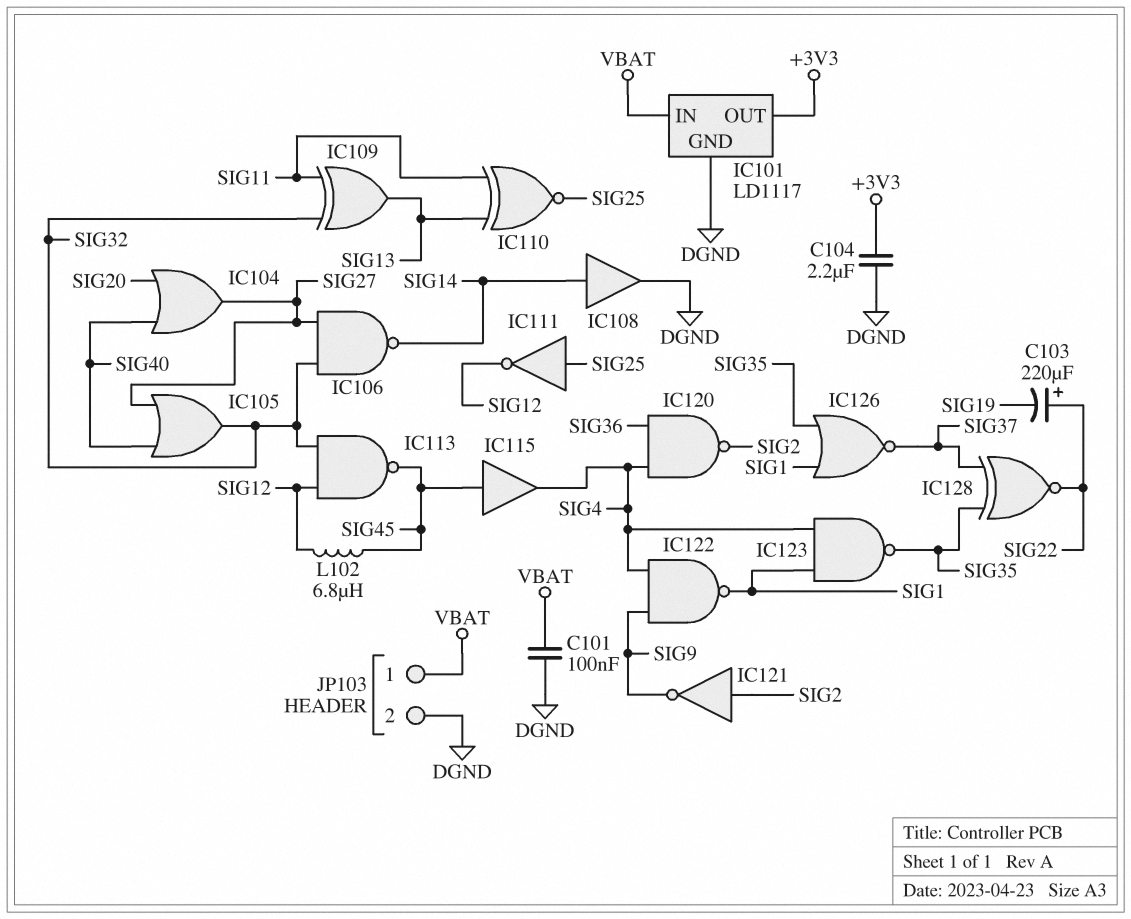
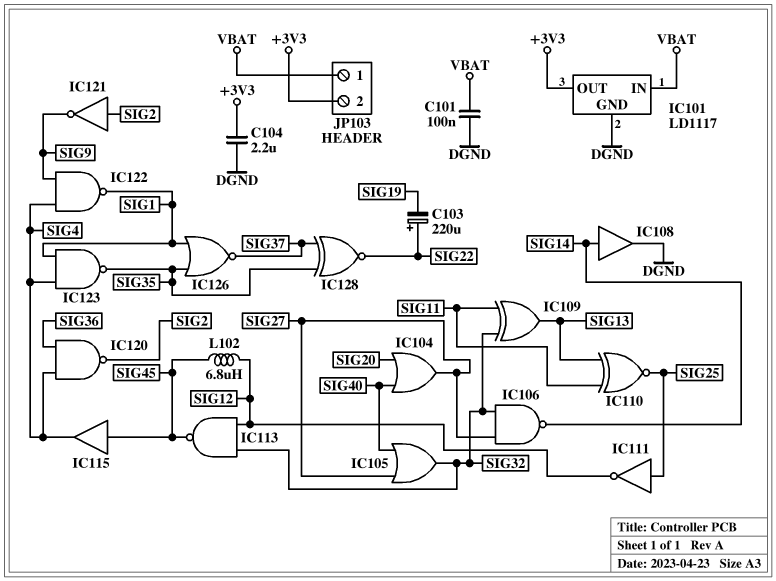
JP103 pin 2: DGND -> +3V3

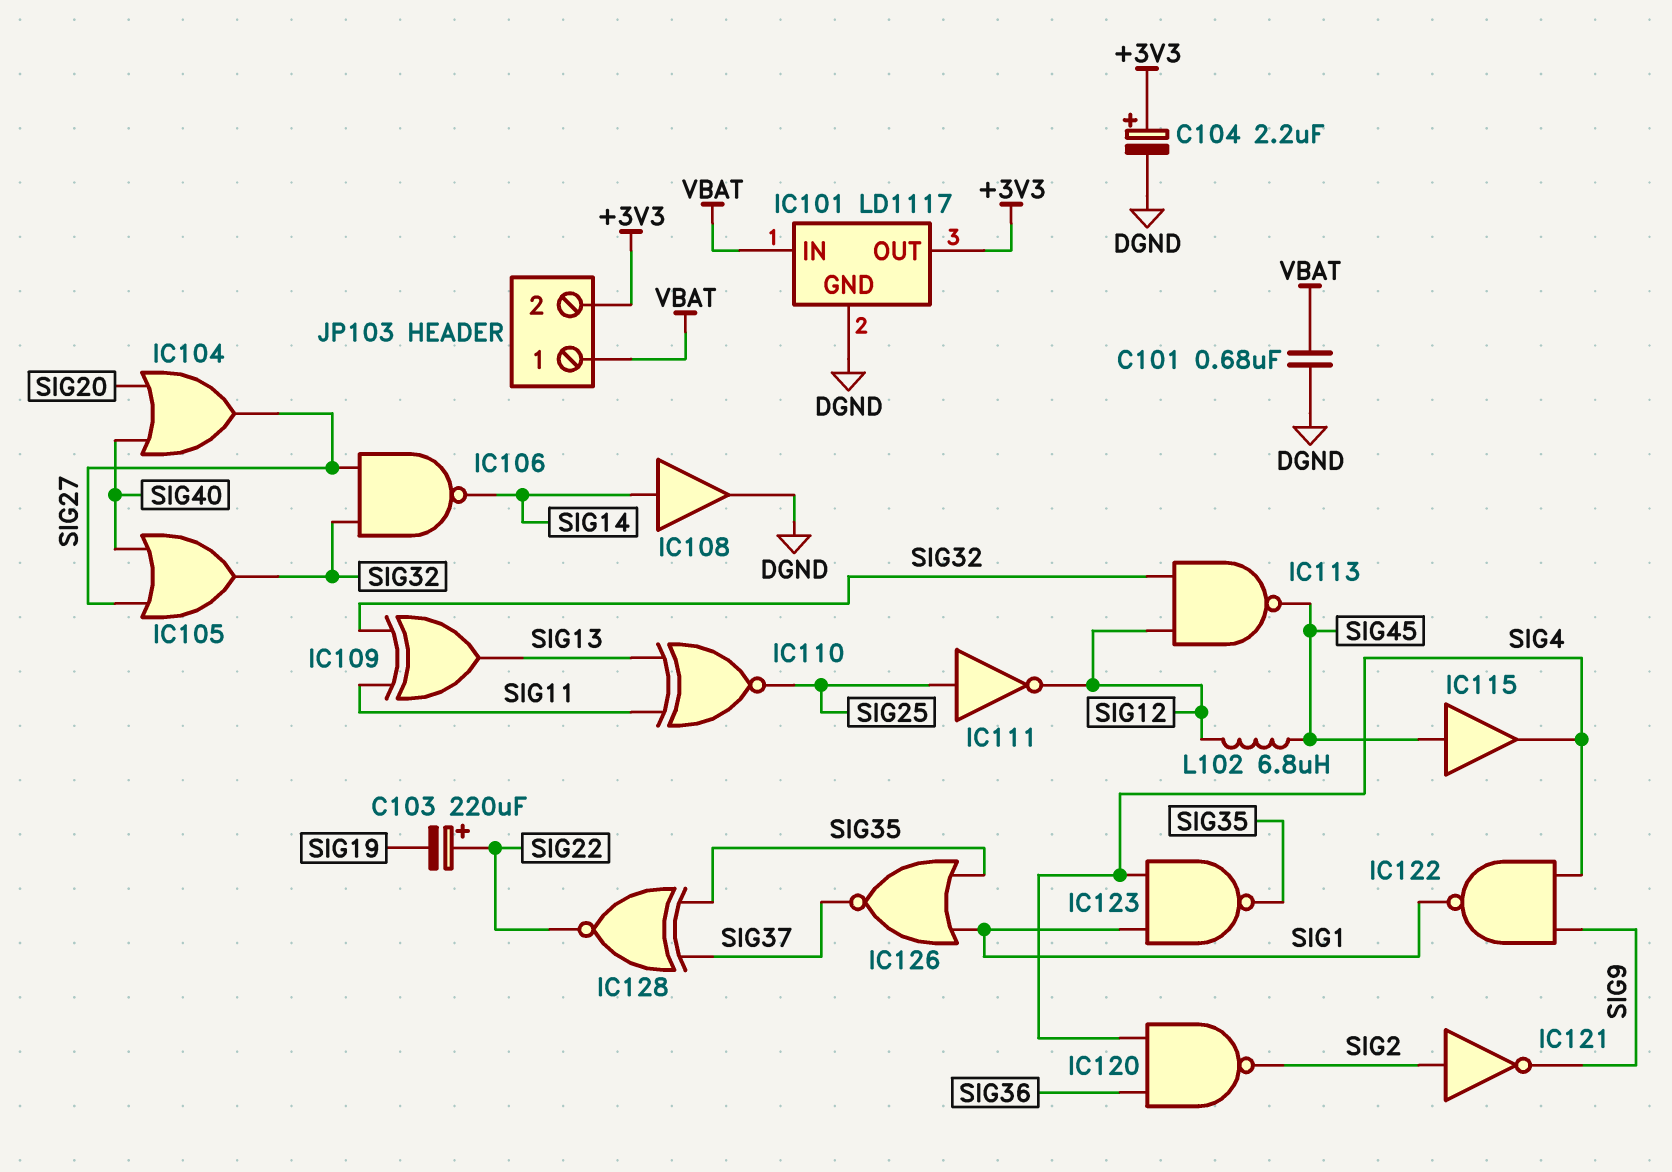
C101: 100nF (DGND, VBAT) -> 680nF (DGND, VBAT)
C104: 2.2uF (+3V3, DGND) -> 2.2uF (plus +3V3, minus DGND)

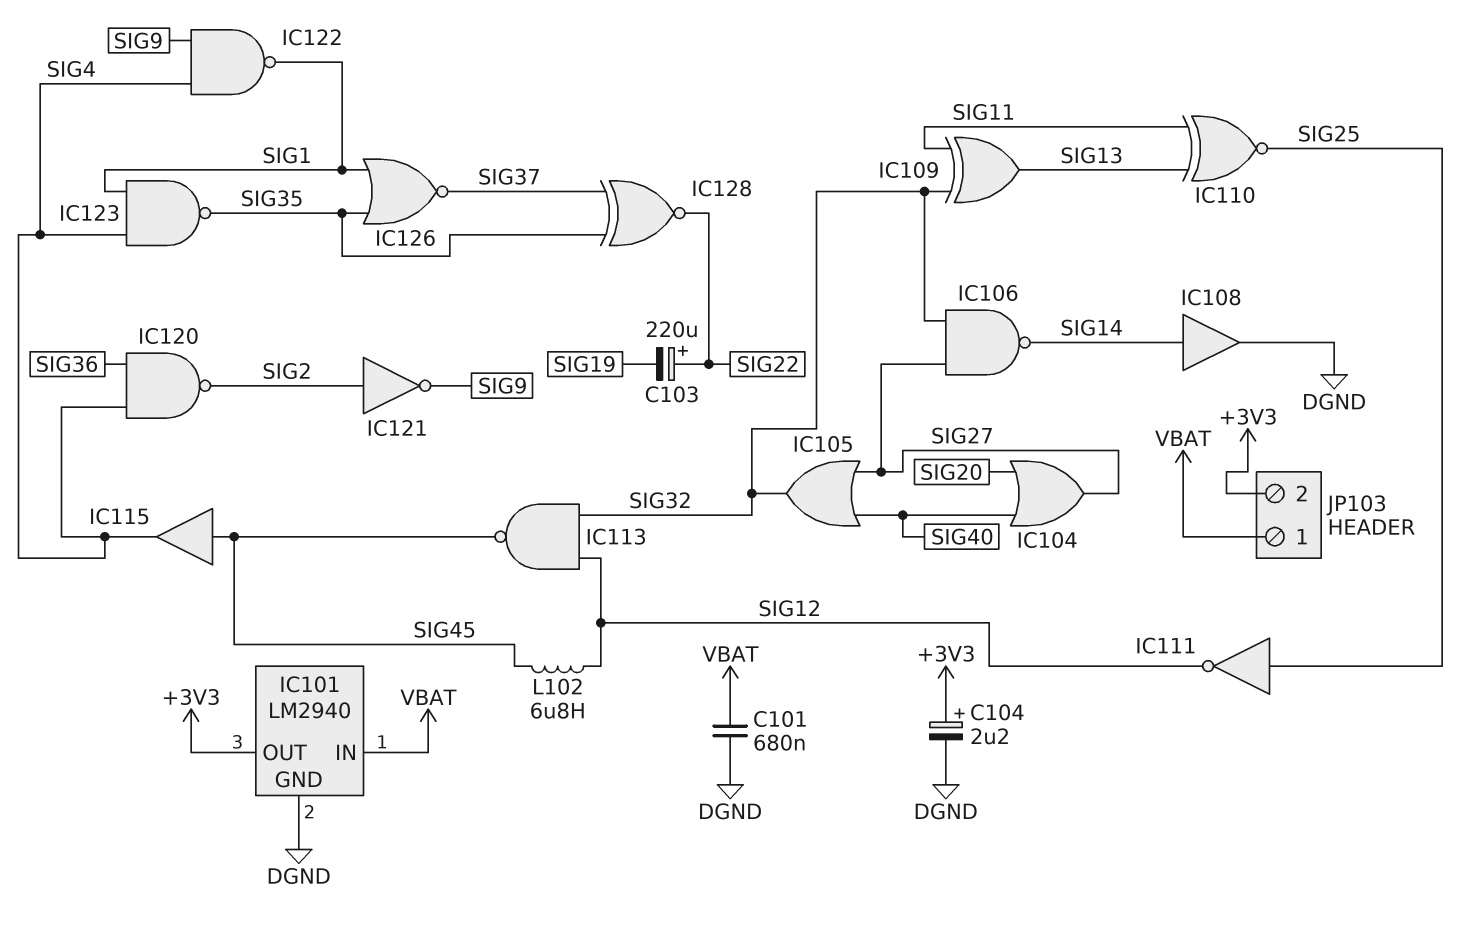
IC101: LD1117 -> LM2940

